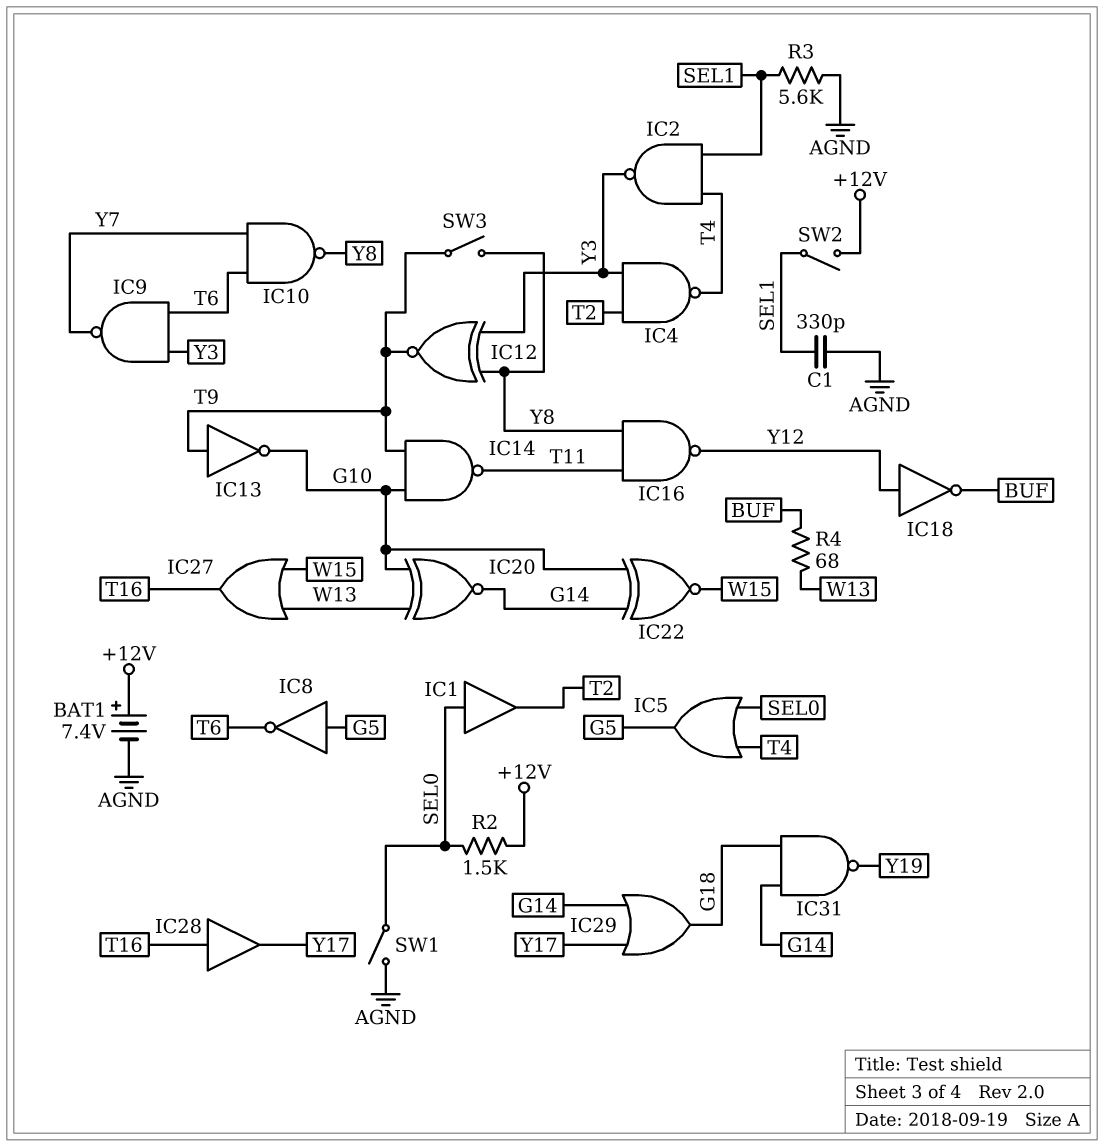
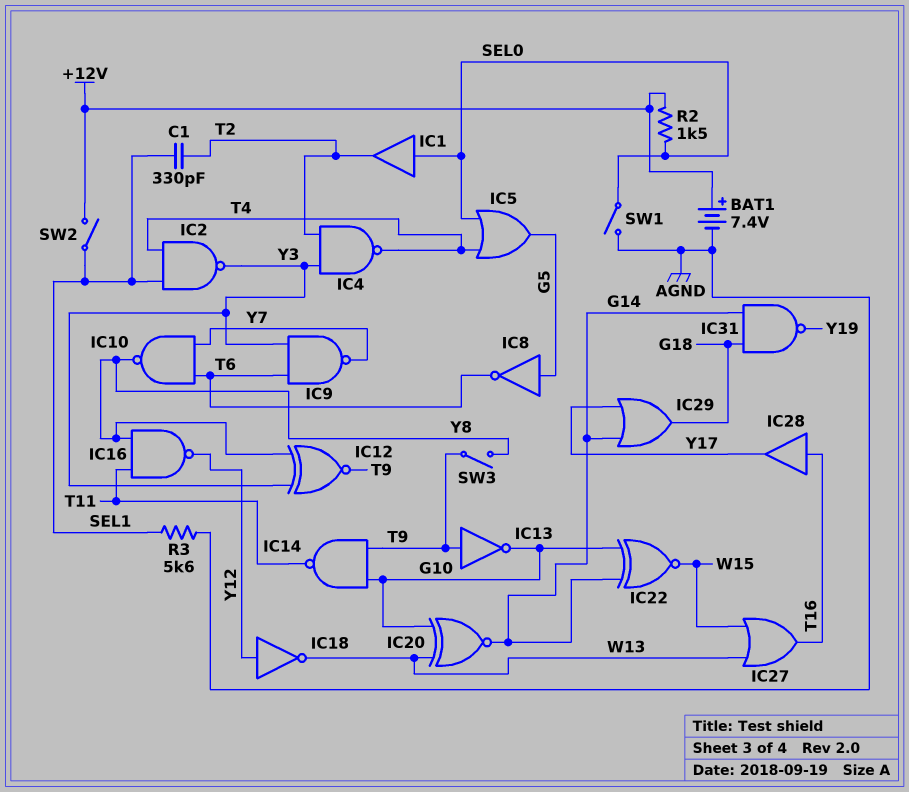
C1: 330pF (AGND, SEL1) -> 330pF (SEL1, T2)
IC18: NOT (in Y12, out BUF) -> NOT (in Y12, out W13)
R4: 68 (BUF, W13) -> none

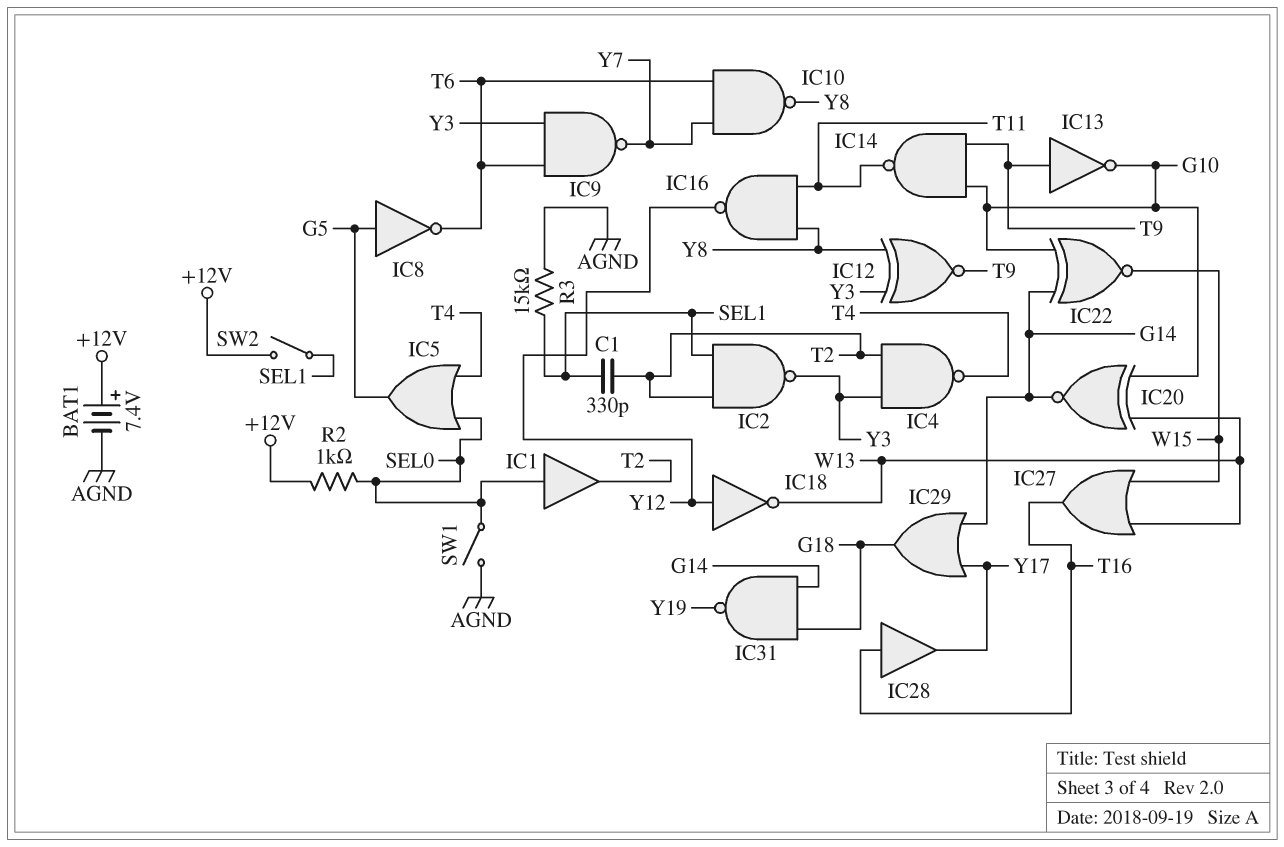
IC2: NAND (in SEL1, in T4, out Y3) -> NAND (in SEL1, in T2, out Y3)
R2: 1.5k (+12V, SEL0) -> 1k (+12V, SEL0)
R3: 5.6k (AGND, SEL1) -> 15k (AGND, SEL1)
SW3: switch (T9, Y8) -> none

